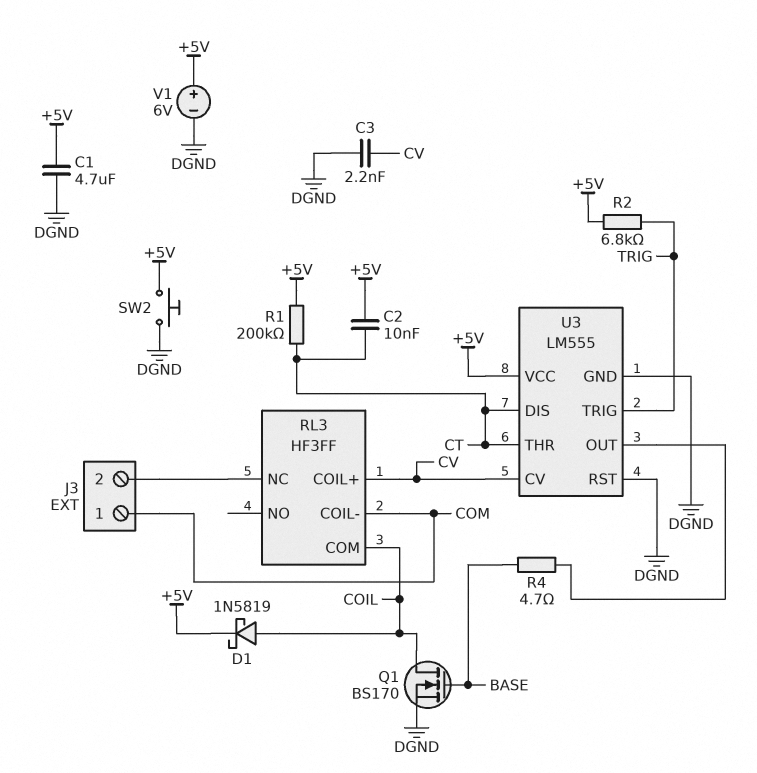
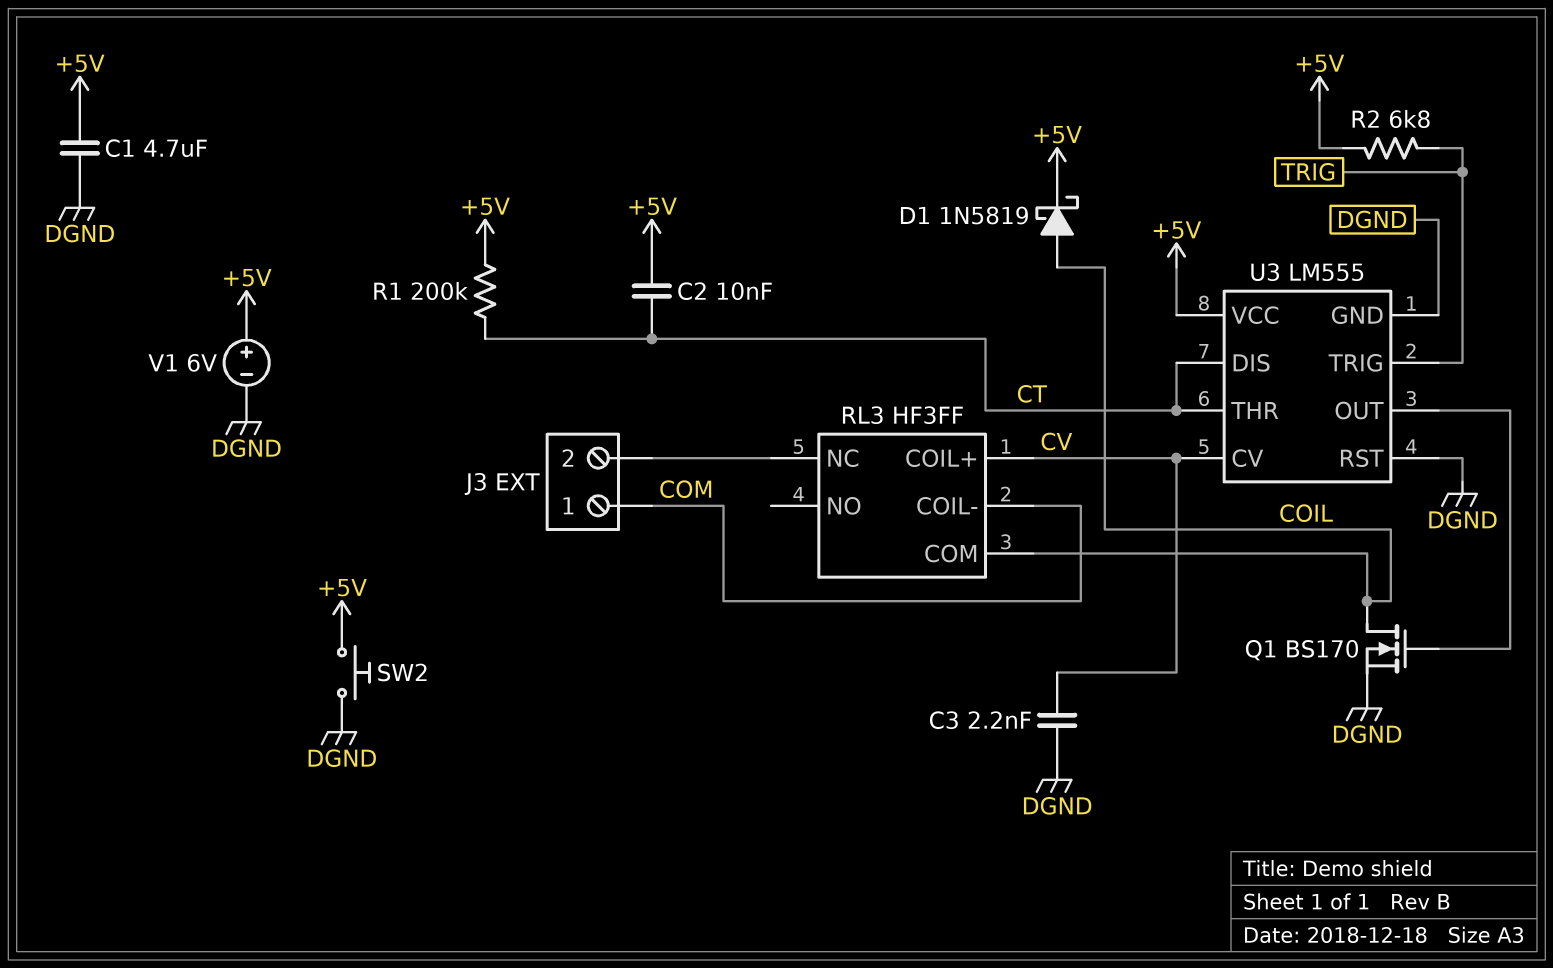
Q1: NMOS BS170 (G BASE, D COIL, S DGND) -> NMOS BS170 (G U3/OUT, D COIL, S DGND)
R4: 4.7 (BASE, U3/OUT) -> none

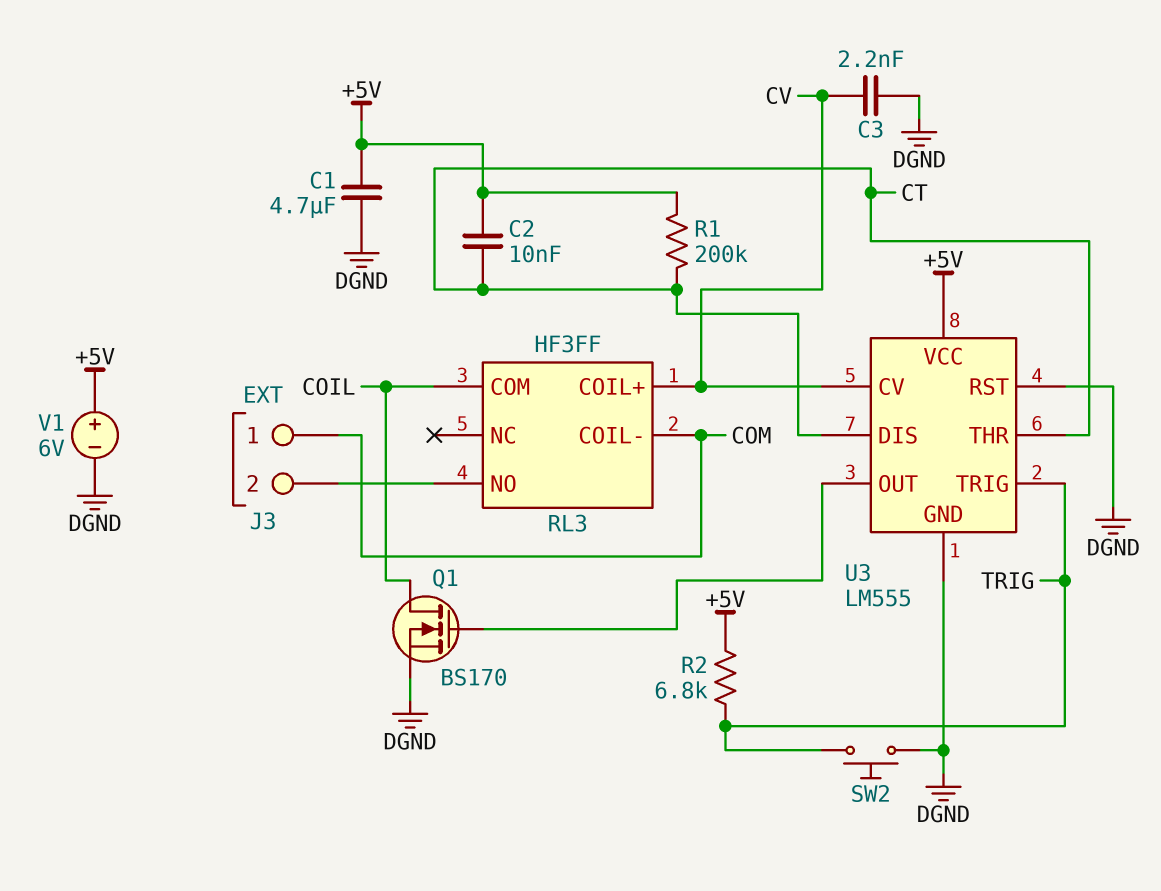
D1: schottky 1N5819 (A COIL, K +5V) -> none
RL3 pin NC: J3/2 -> none
RL3 pin NO: none -> J3/2
SW2: button (+5V, DGND) -> button (DGND, TRIG)

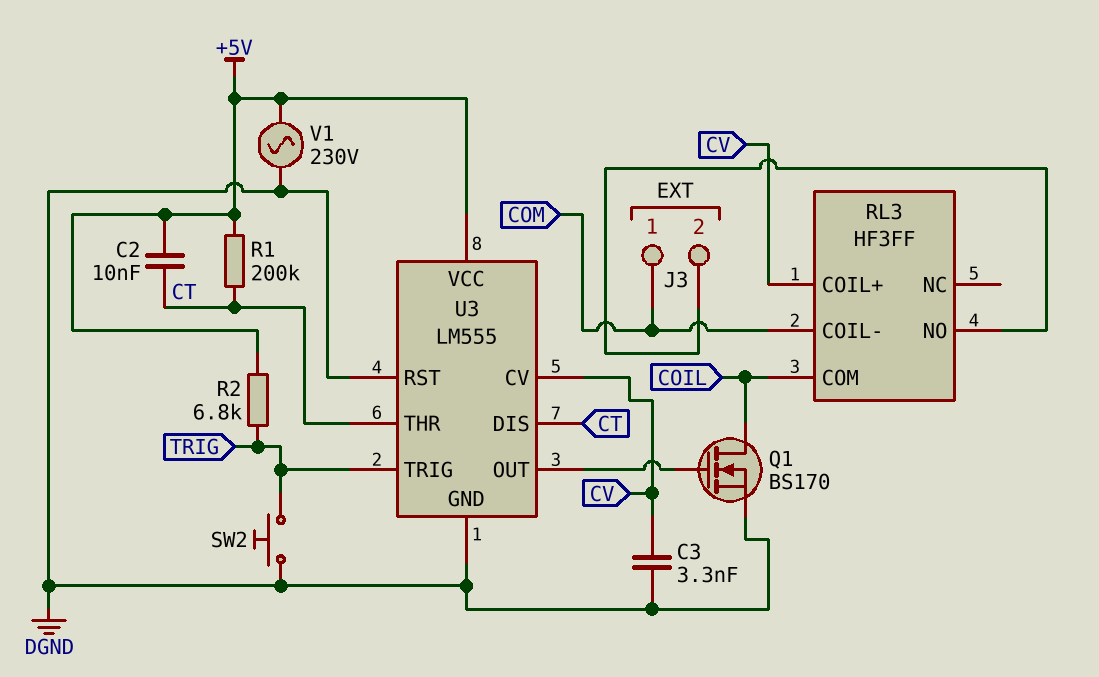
C1: 4.7uF (+5V, DGND) -> none
C3: 2.2nF (CV, DGND) -> 3.3nF (CV, DGND)
V1: 6V (plus +5V, minus DGND) -> AC 230V (+5V, DGND)

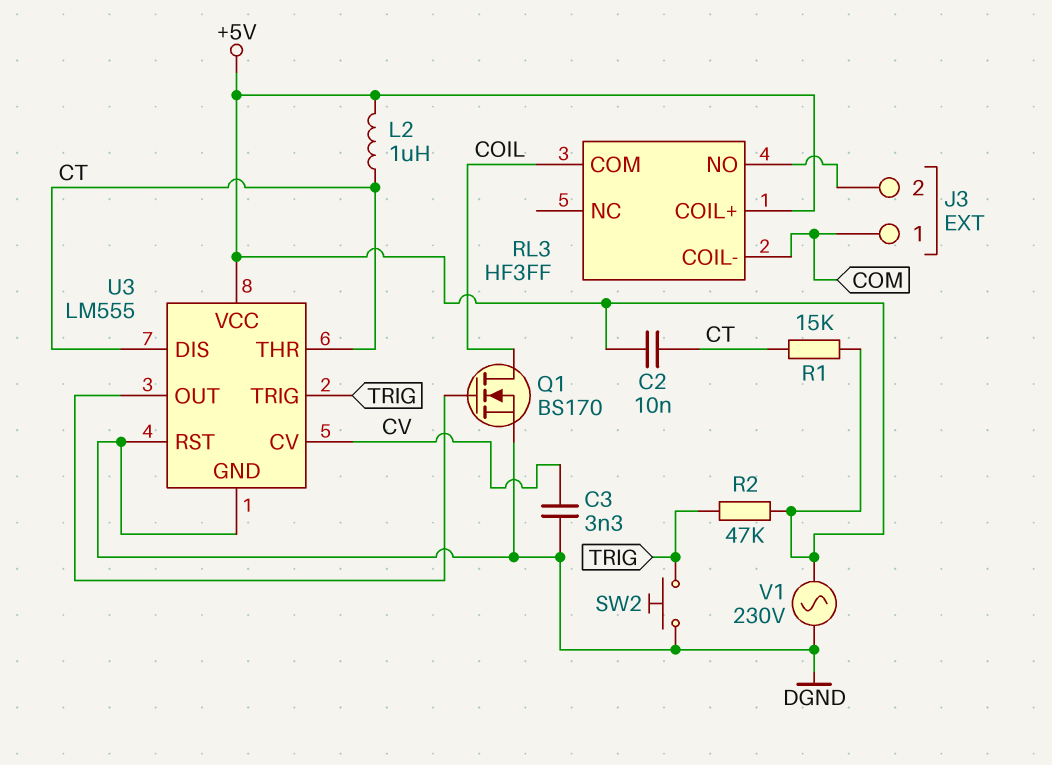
L2: none -> 1uH (+5V, CT)
R1: 200k (+5V, CT) -> 15k (+5V, CT)
R2: 6.8k (+5V, TRIG) -> 47k (+5V, TRIG)
RL3 pin COIL+: CV -> +5V

